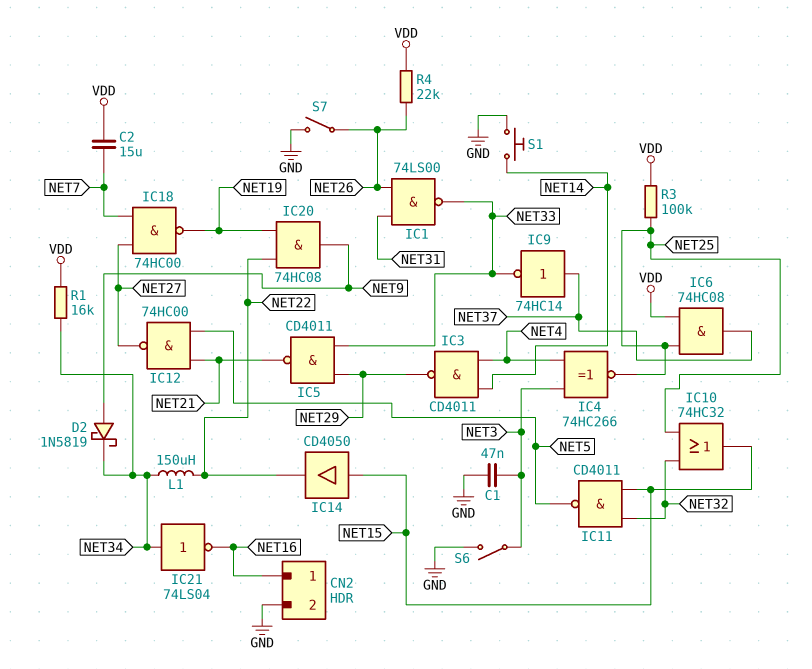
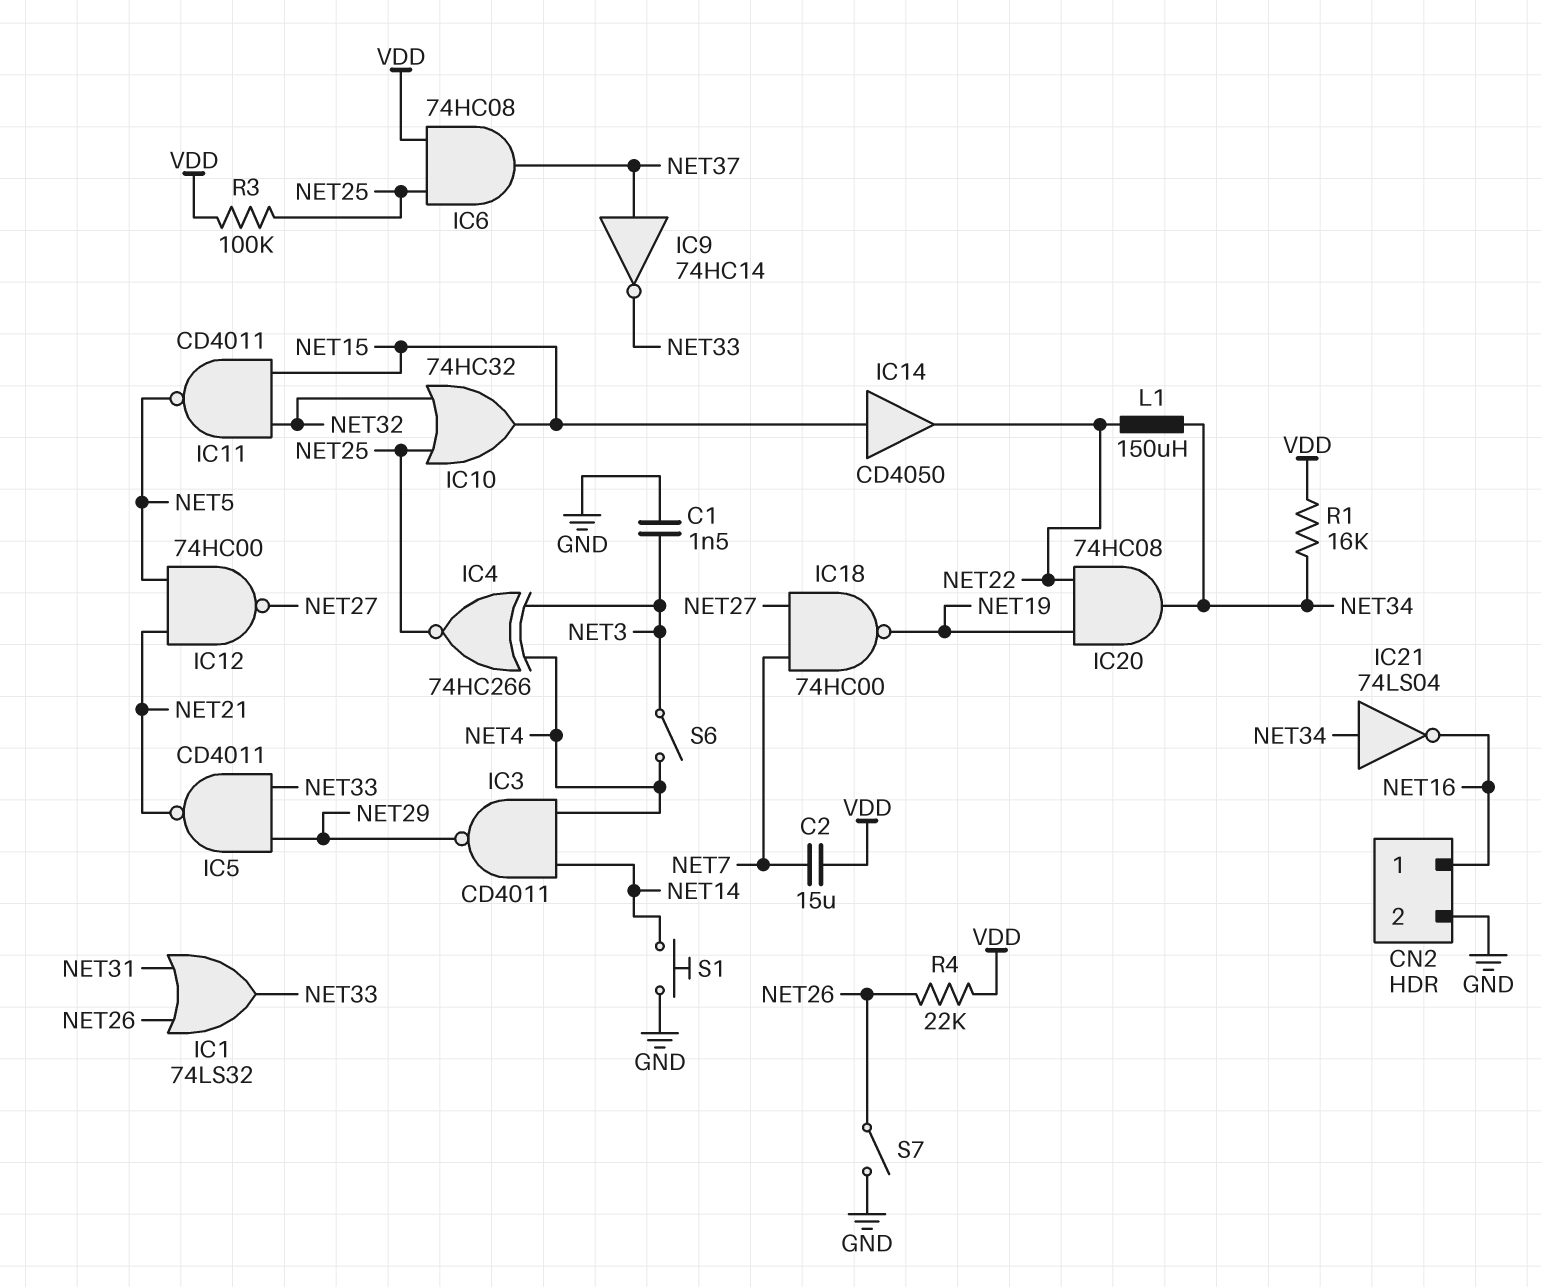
C1: 47nF (GND, NET3) -> 1.5nF (GND, NET3)
D2: schottky 1N5819 (A NET9, K NET34) -> none
IC1: NAND 74LS00 (in NET26, in NET31, out NET33) -> OR 74LS32 (in NET26, in NET31, out NET33)
IC20: AND 74HC08 (in NET19, in NET22, out NET9) -> AND 74HC08 (in NET19, in NET22, out NET34)
S6: switch (GND, NET3) -> switch (NET3, NET4)

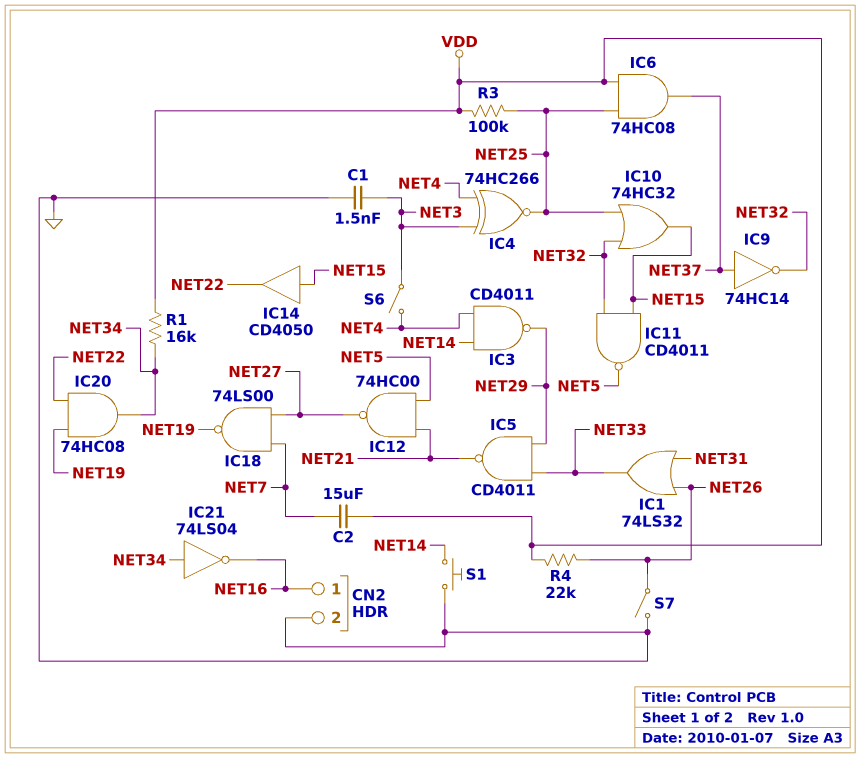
IC9: NOT 74HC14 (in NET37, out NET33) -> NOT 74HC14 (in NET37, out NET32)
IC18: NAND 74HC00 (in NET7, in NET27, out NET19) -> NAND 74LS00 (in NET7, in NET27, out NET19)
L1: 150uH (NET22, NET34) -> none

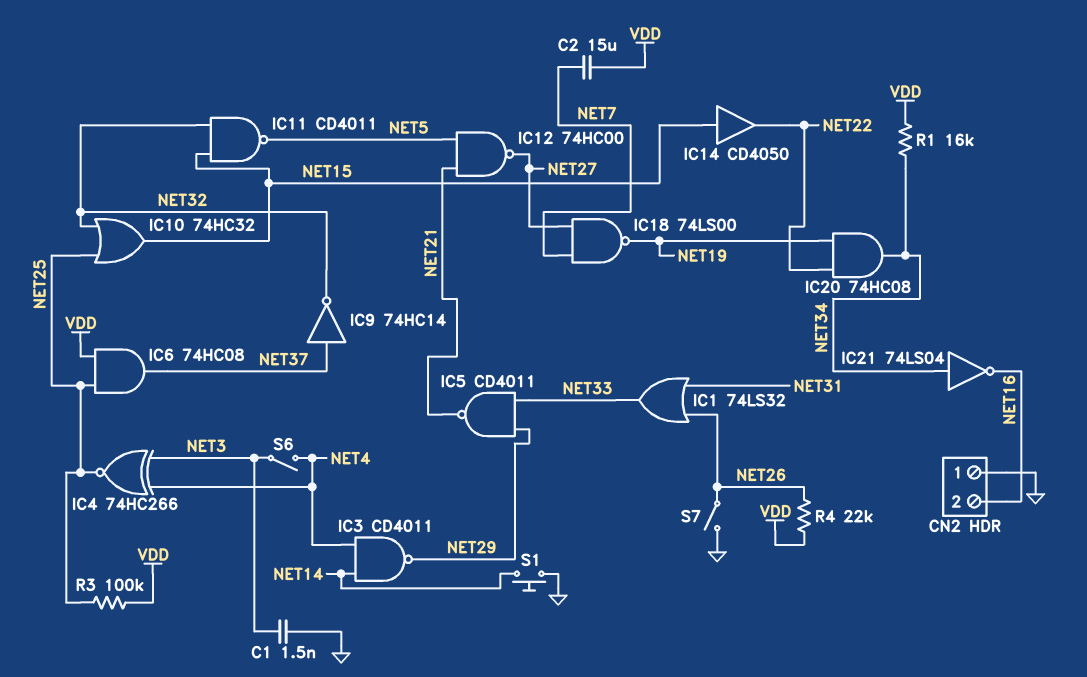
CN2 pin 1: NET16 -> GND
CN2 pin 2: GND -> NET16

